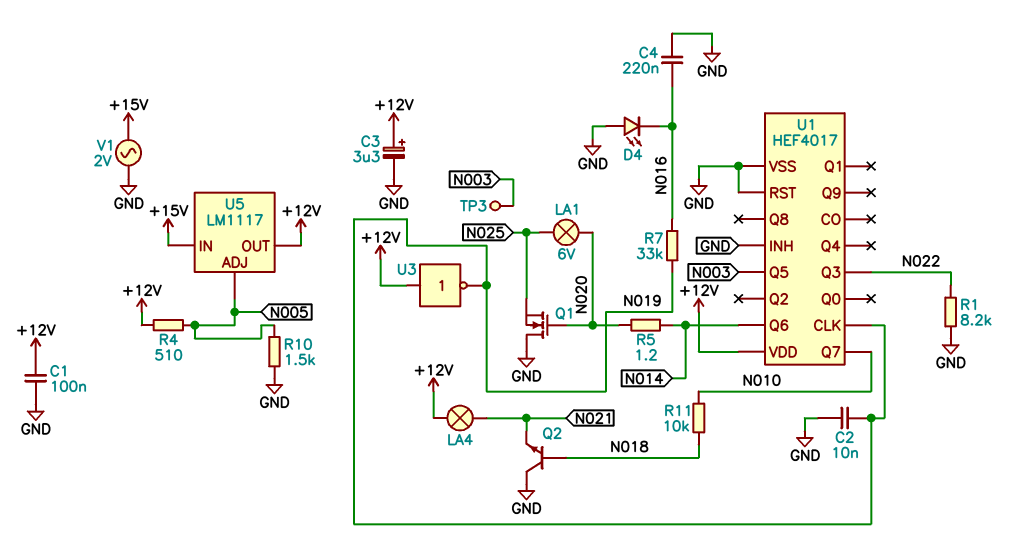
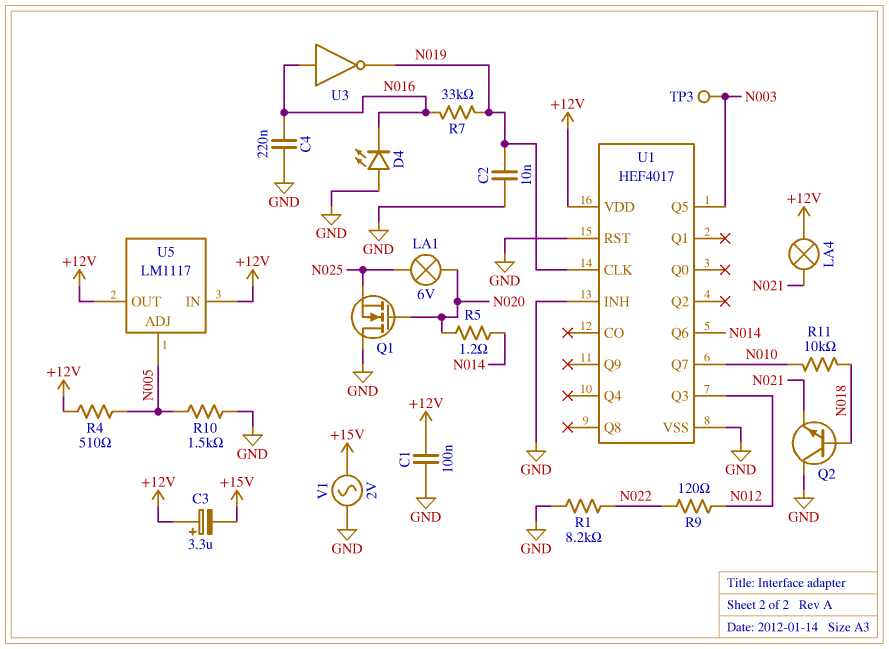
C3: 3.3uF (plus +12V, minus GND) -> 3.3uF (plus +12V, minus +15V)
R9: none -> 120 (N012, N022)
U1 pin Q3: N022 -> N012
U3: NOT (in +12V, out N019) -> NOT (in N016, out N019)
U5 pin IN: +15V -> +12V

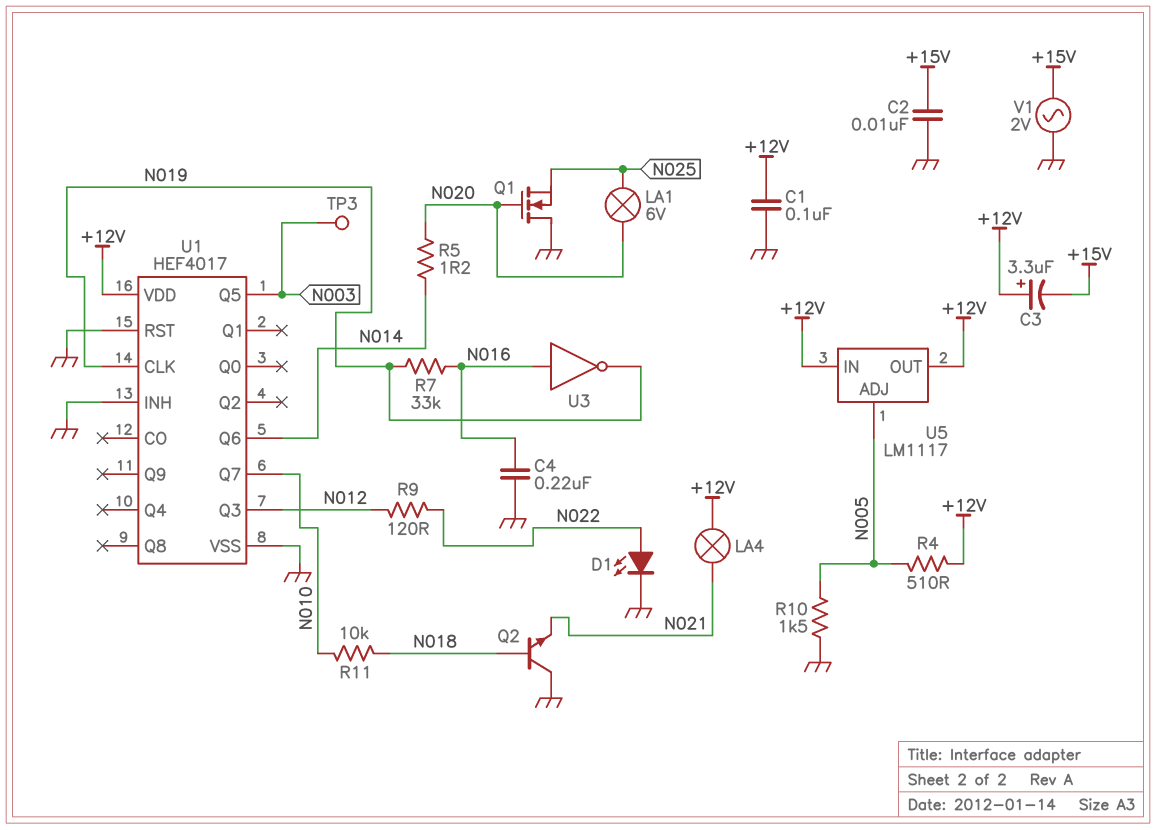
C2: 10nF (GND, N019) -> 10nF (+15V, GND)
D1: none -> LED (A N022, K GND)
D4: LED (A GND, K N016) -> none
R1: 8.2k (GND, N022) -> none

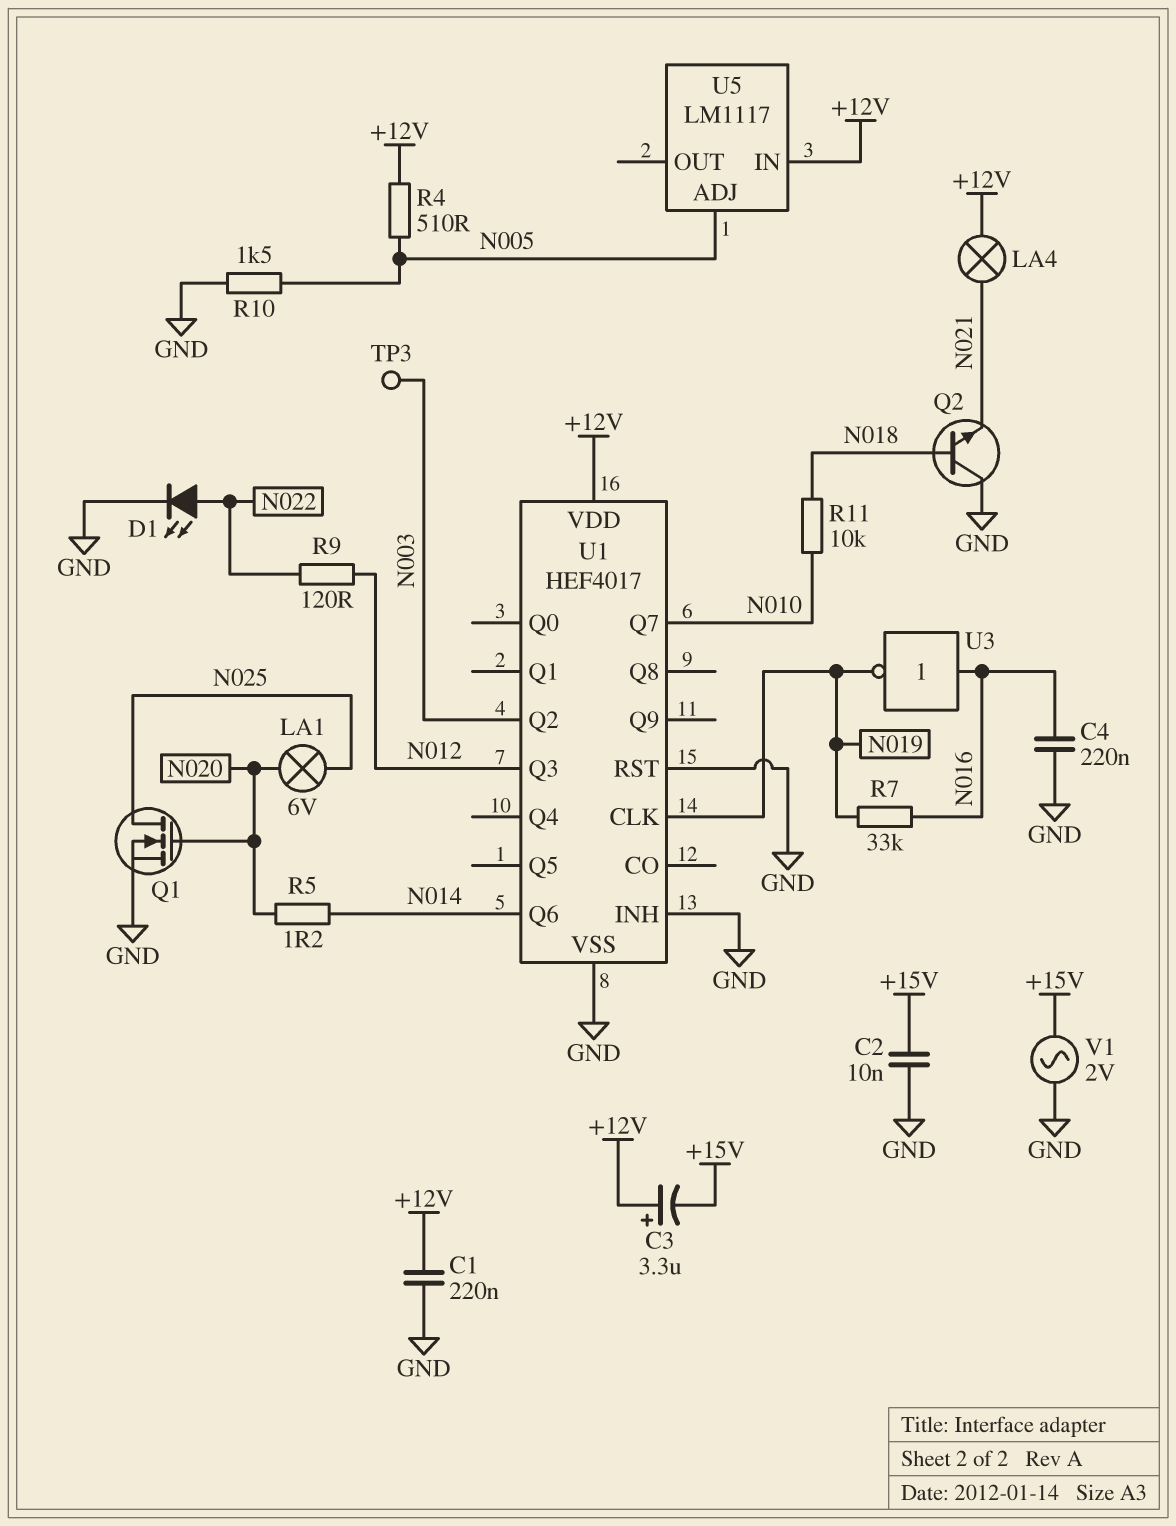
C1: 100nF (+12V, GND) -> 220nF (+12V, GND)
Q1: NMOS (G N020, D GND, S N025) -> NMOS (G N020, D N025, S GND)
U1 pin Q2: none -> N003
U1 pin Q5: N003 -> none
U5 pin OUT: +12V -> none

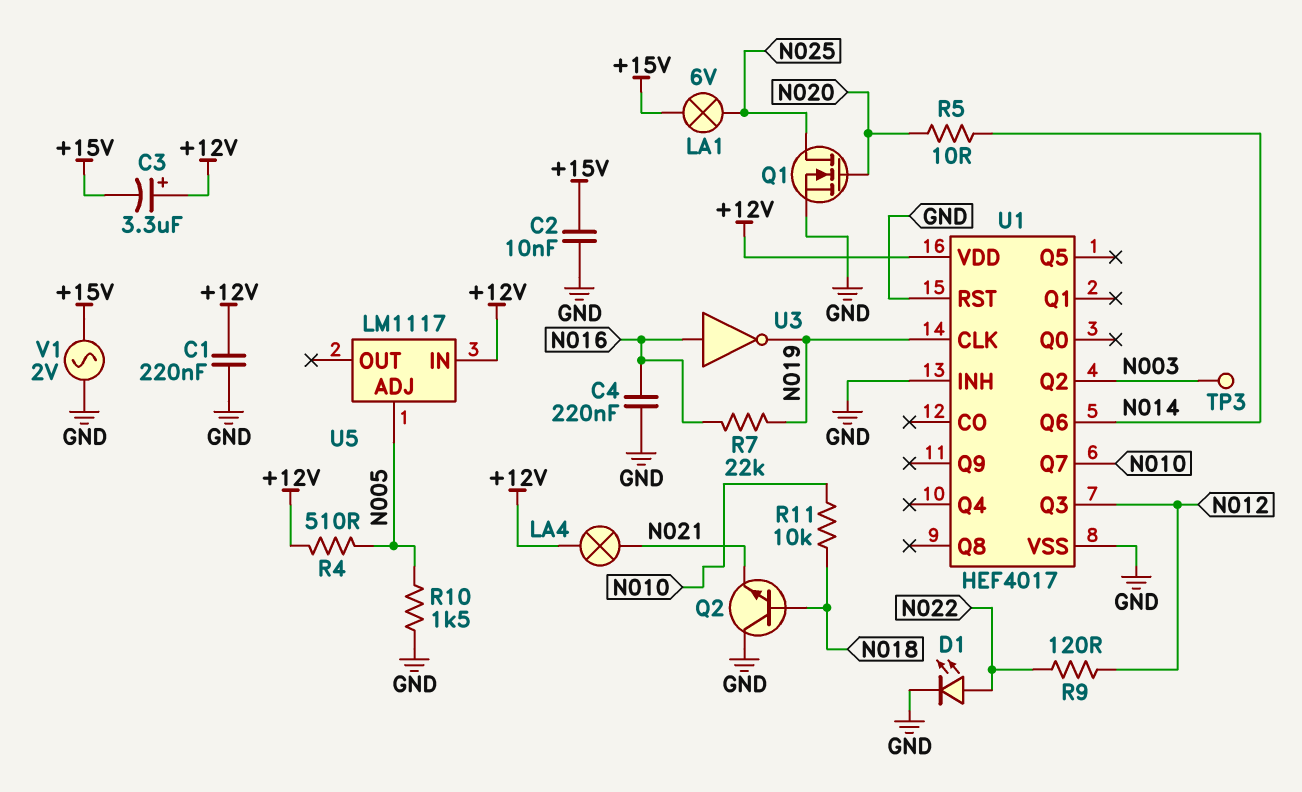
LA1: lamp 6V (N020, N025) -> lamp 6V (+15V, N025)
R5: 1.2 (N014, N020) -> 10 (N014, N020)
R7: 33k (N016, N019) -> 22k (N016, N019)

